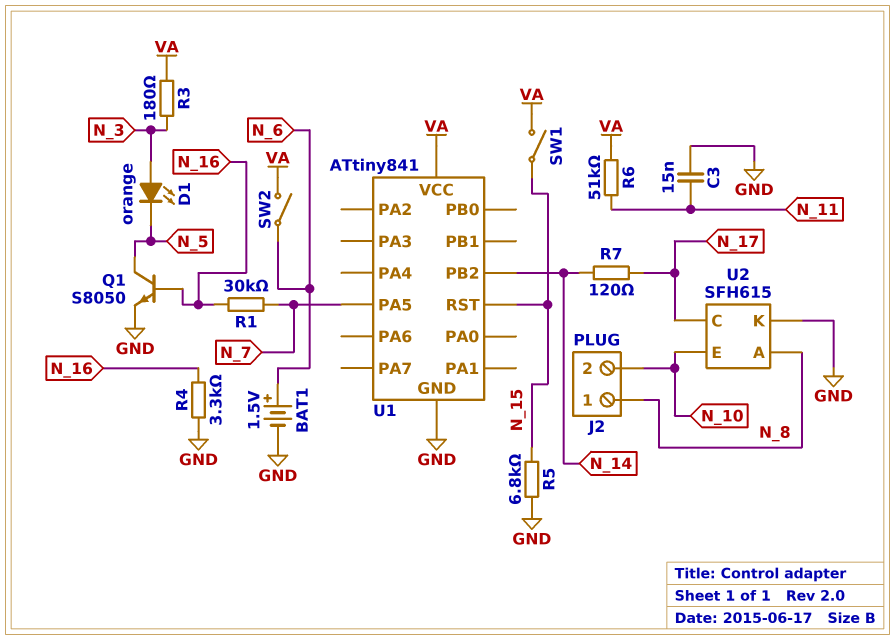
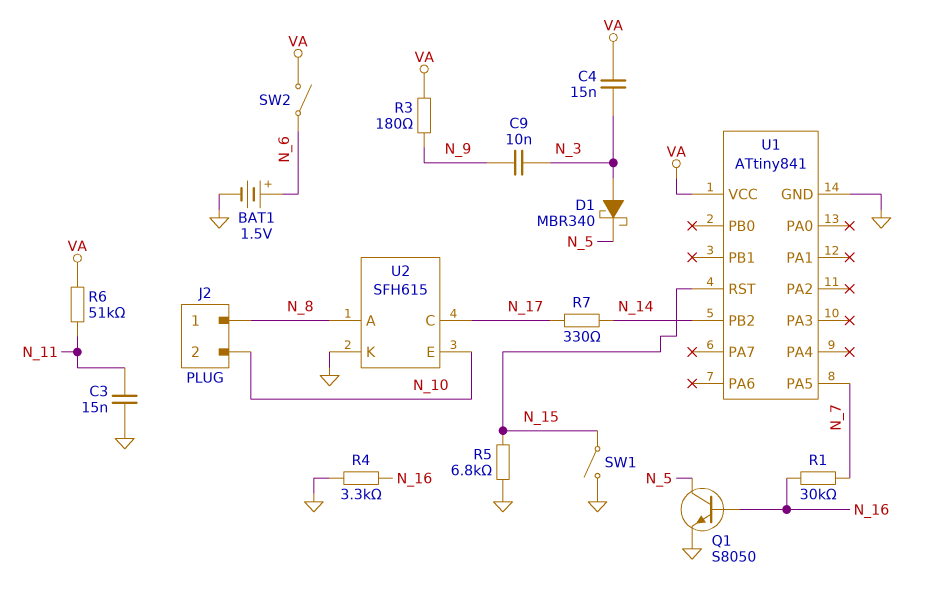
C4: none -> 15nF (N_3, VA)
C9: none -> 10nF (N_3, N_9)
D1: LED orange (A N_3, K N_5) -> schottky MBR340 (A N_3, K N_5)
R3: 180 (N_3, VA) -> 180 (N_9, VA)
R7: 120 (N_14, N_17) -> 330 (N_14, N_17)
SW1: switch (N_15, VA) -> switch (GND, N_15)

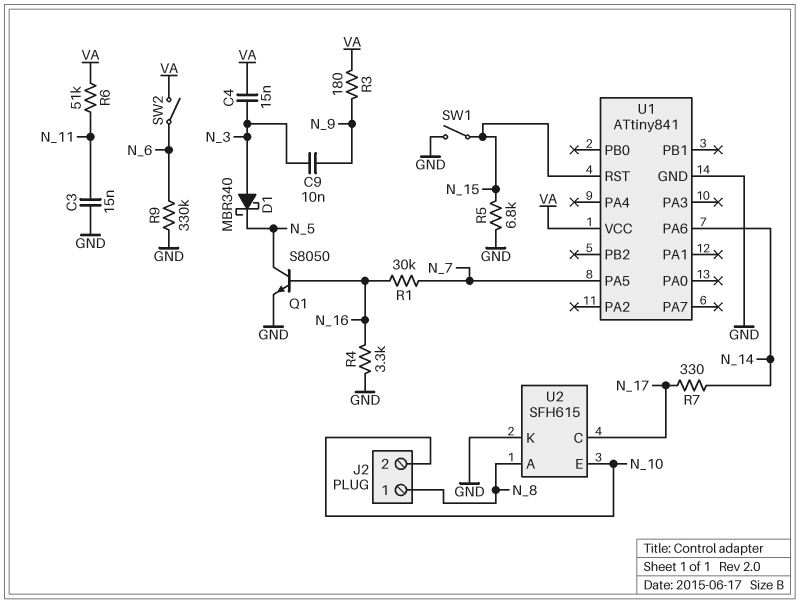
BAT1: 1.5V (plus N_6, minus GND) -> none
R9: none -> 330k (GND, N_6)
U1 pin PA6: none -> N_14
U1 pin PB2: N_14 -> none

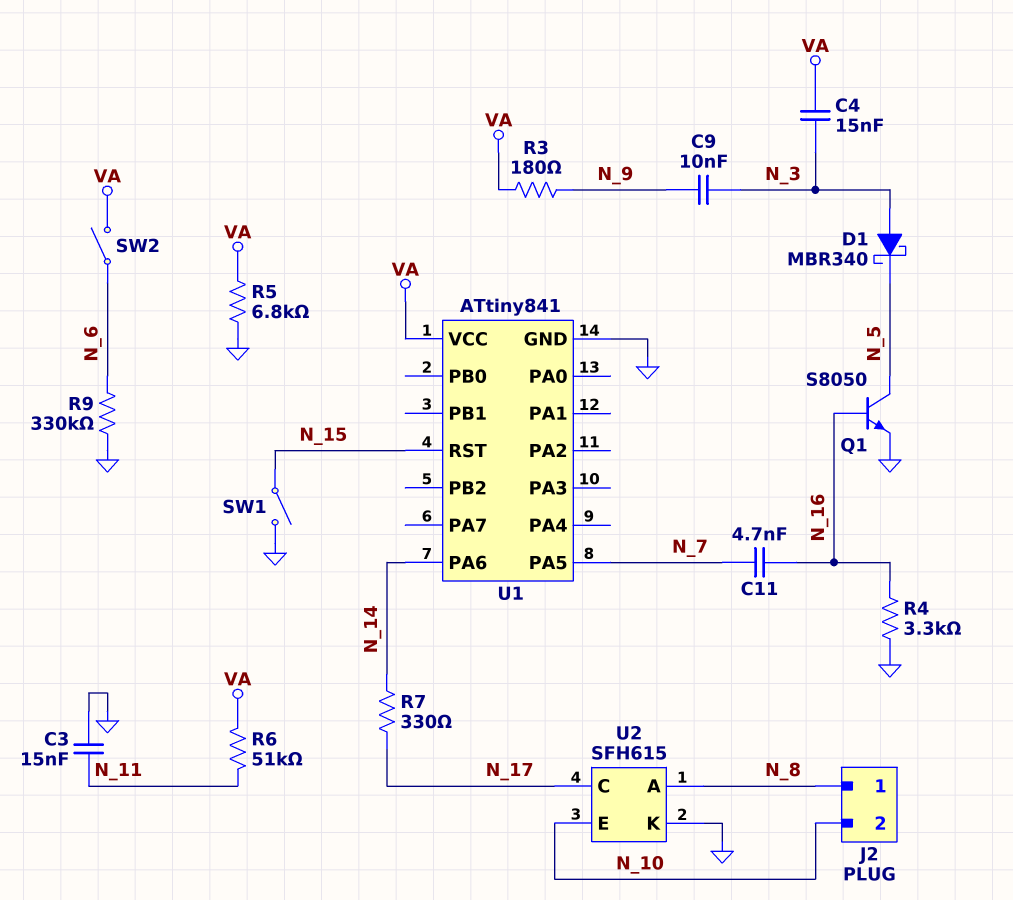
C11: none -> 4.7nF (N_7, N_16)
R1: 30k (N_7, N_16) -> none
R5: 6.8k (GND, N_15) -> 6.8k (GND, VA)

